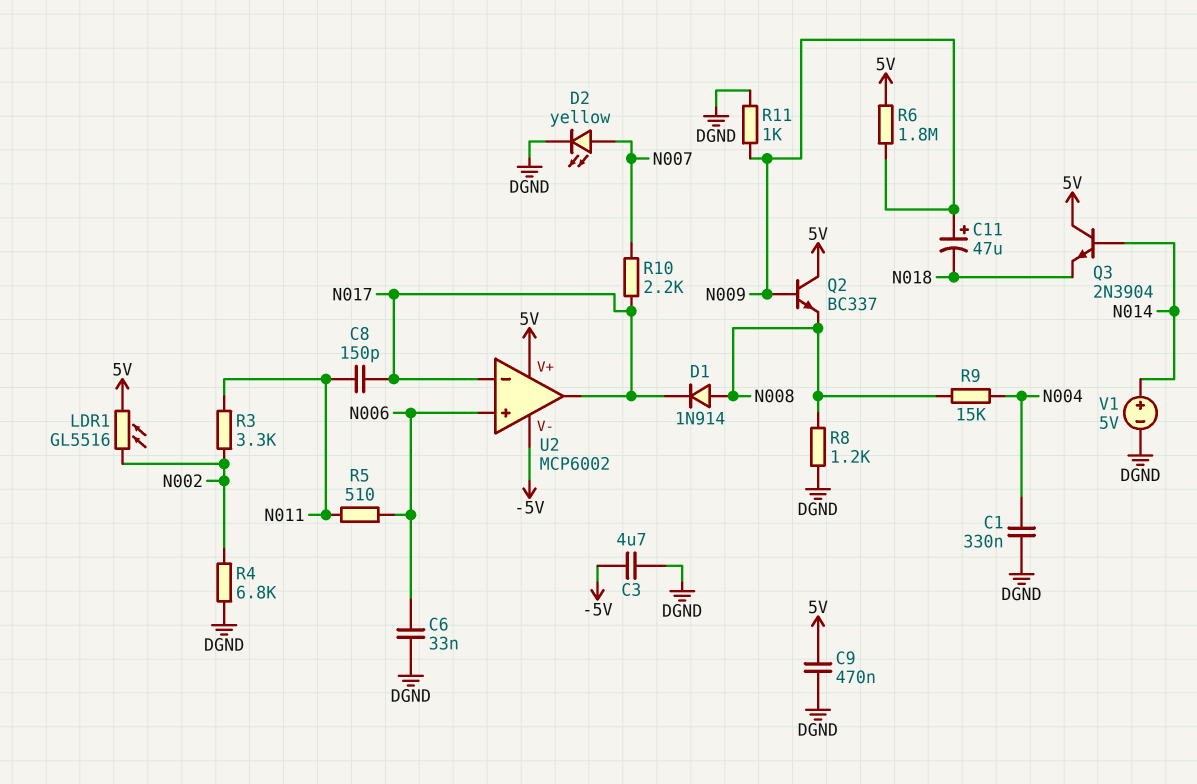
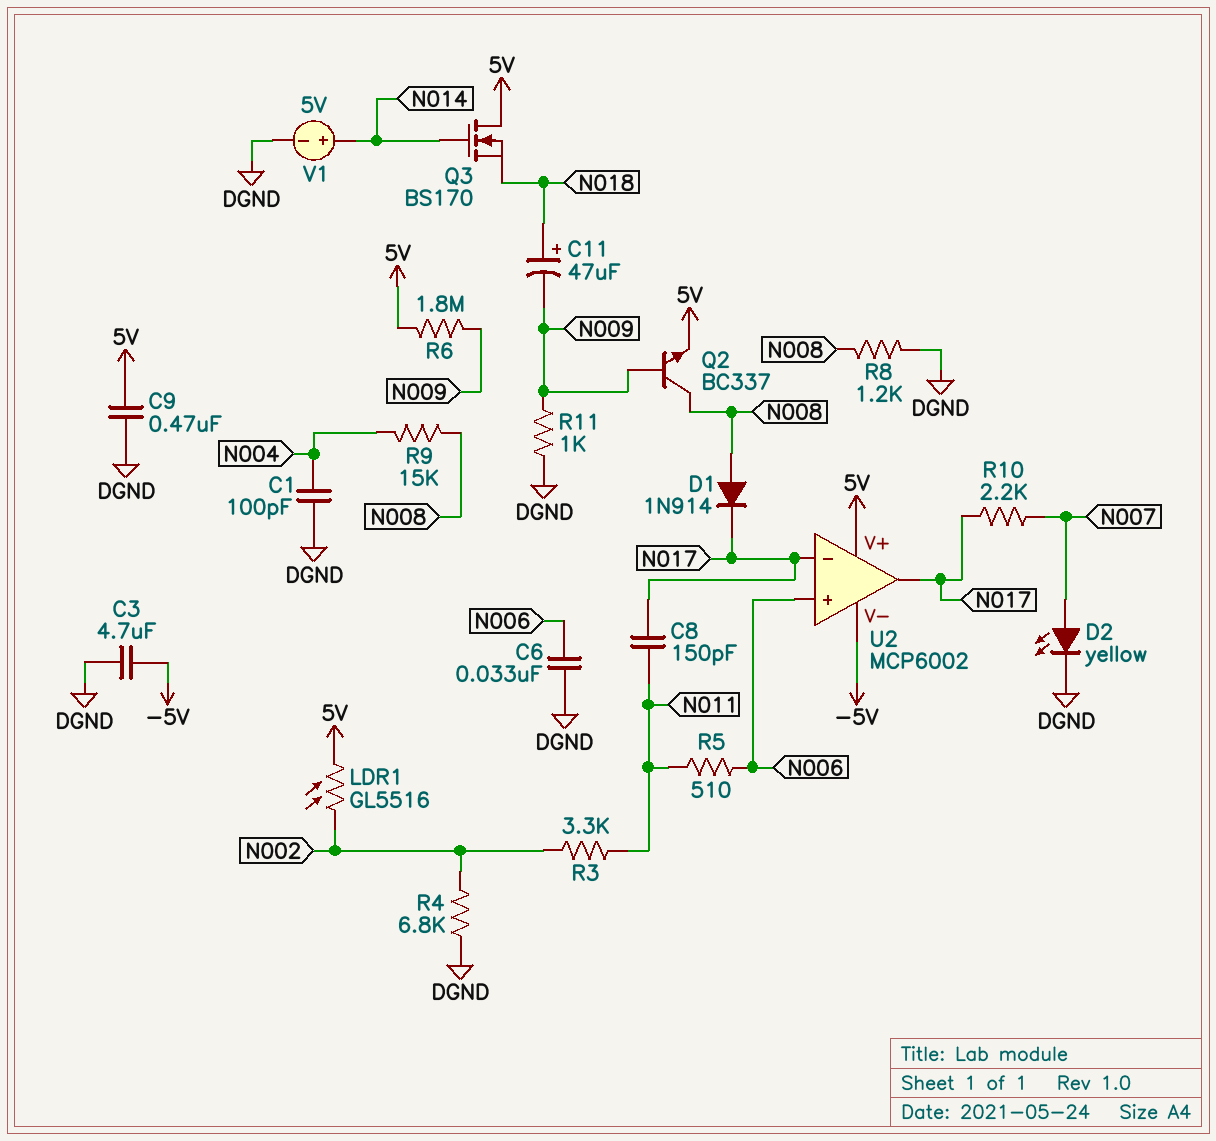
C1: 330nF (DGND, N004) -> 100pF (DGND, N004)
C11: 47uF (plus N009, minus N018) -> 47uF (plus N018, minus N009)
Q2: NPN BC337 (B N009, C 5V, E N008) -> NPN BC337 (B N009, C N008, E 5V)
Q3: NPN 2N3904 (B N014, C 5V, E N018) -> NMOS BS170 (G N014, D 5V, S N018)

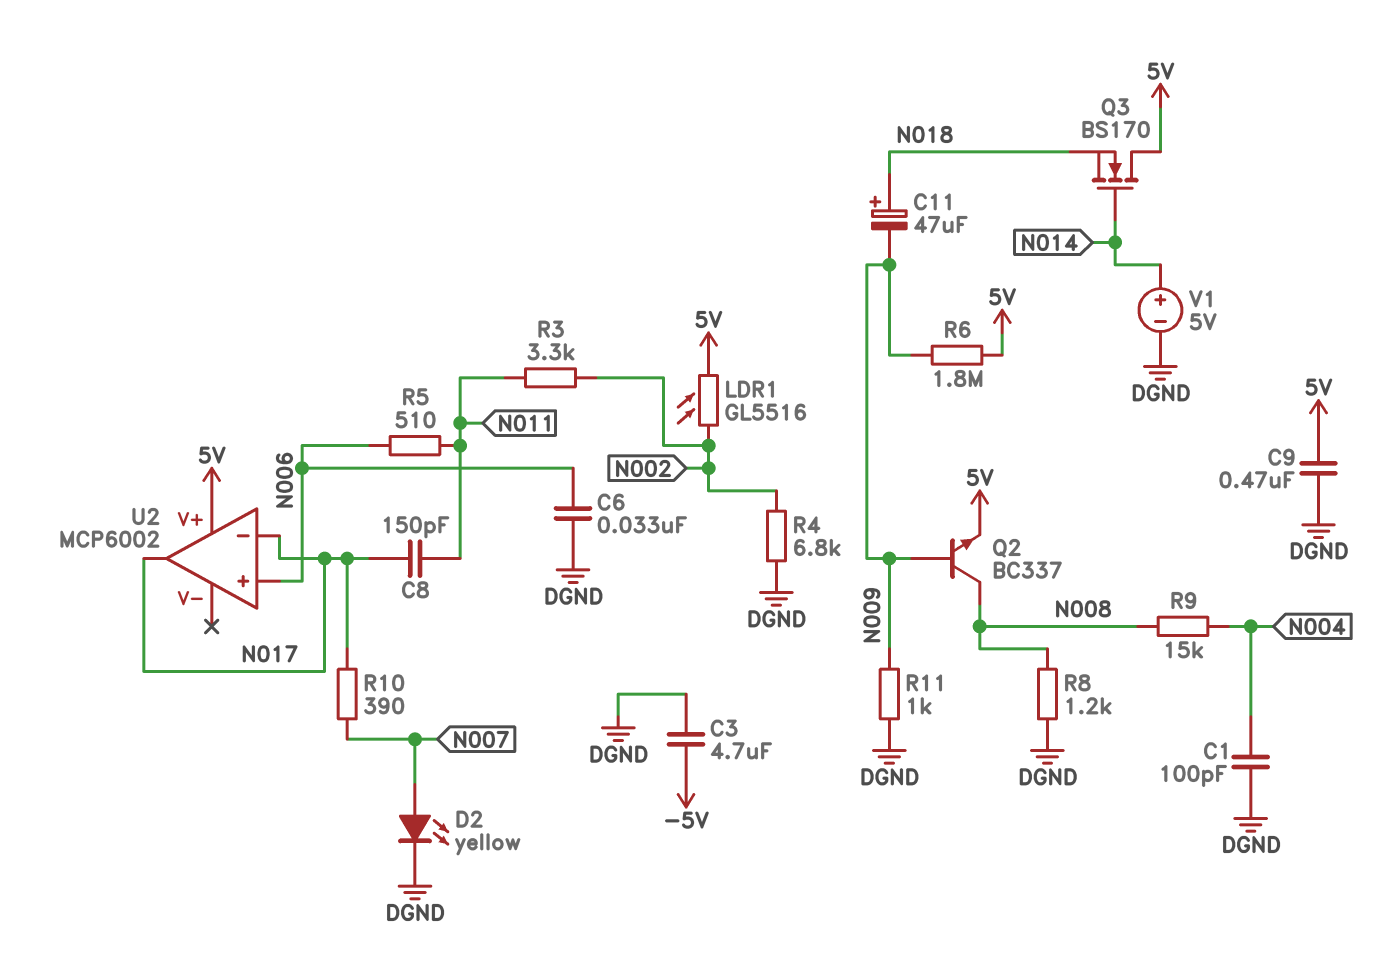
D1: diode 1N914 (A N008, K N017) -> none
R10: 2.2k (N007, N017) -> 390 (N007, N017)
U2 pin V-: -5V -> none

